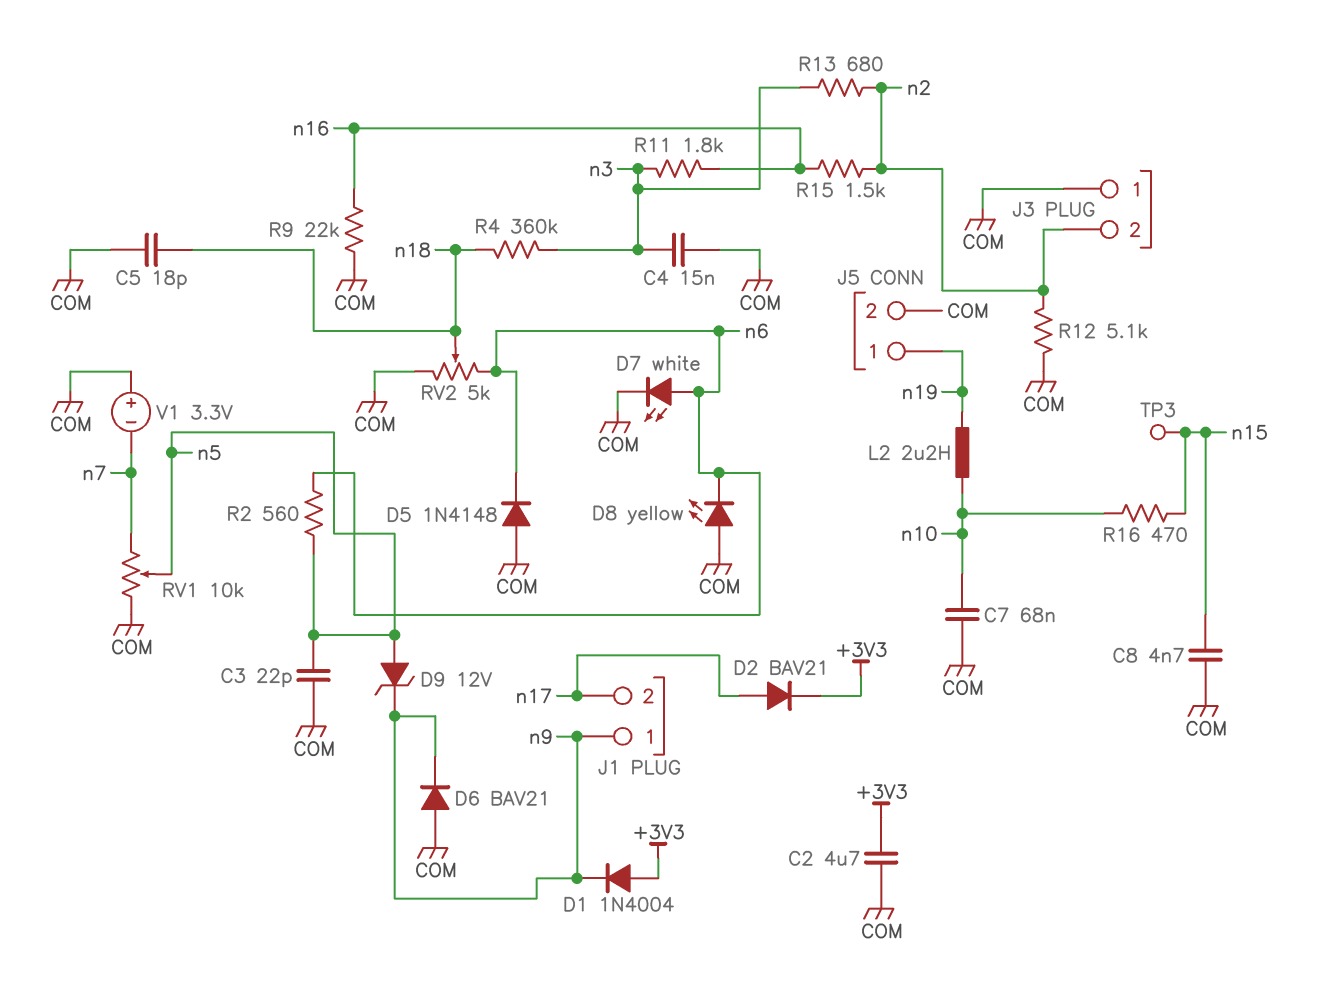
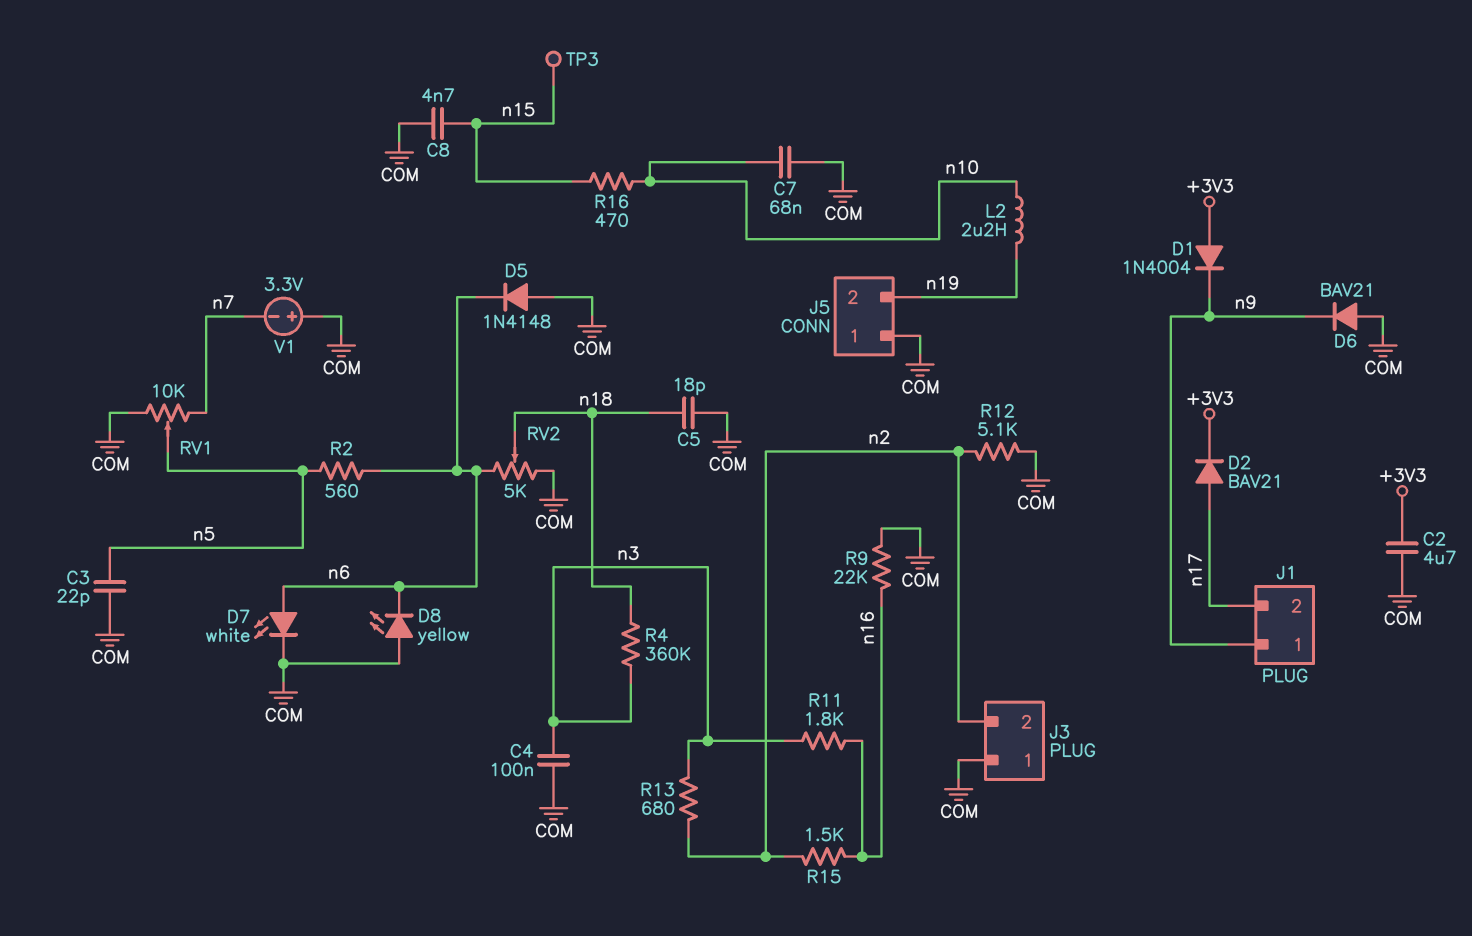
C4: 15nF (COM, n3) -> 100nF (COM, n3)
D9: zener 12V (A n5, K n9) -> none
J5 pin 1: n19 -> COM
J5 pin 2: COM -> n19

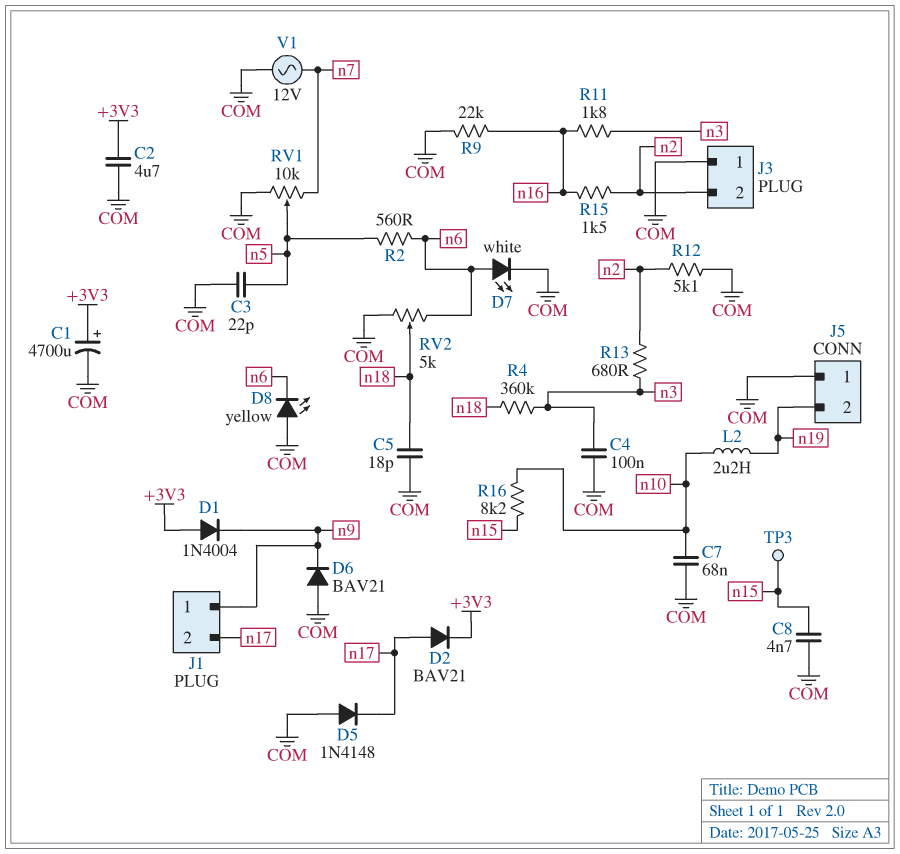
C1: none -> 4700uF (plus +3V3, minus COM)
D5: diode 1N4148 (A COM, K n6) -> diode 1N4148 (A COM, K n17)
R16: 470 (n10, n15) -> 8.2k (n10, n15)
V1: 3.3V (plus COM, minus n7) -> AC 12V (COM, n7)

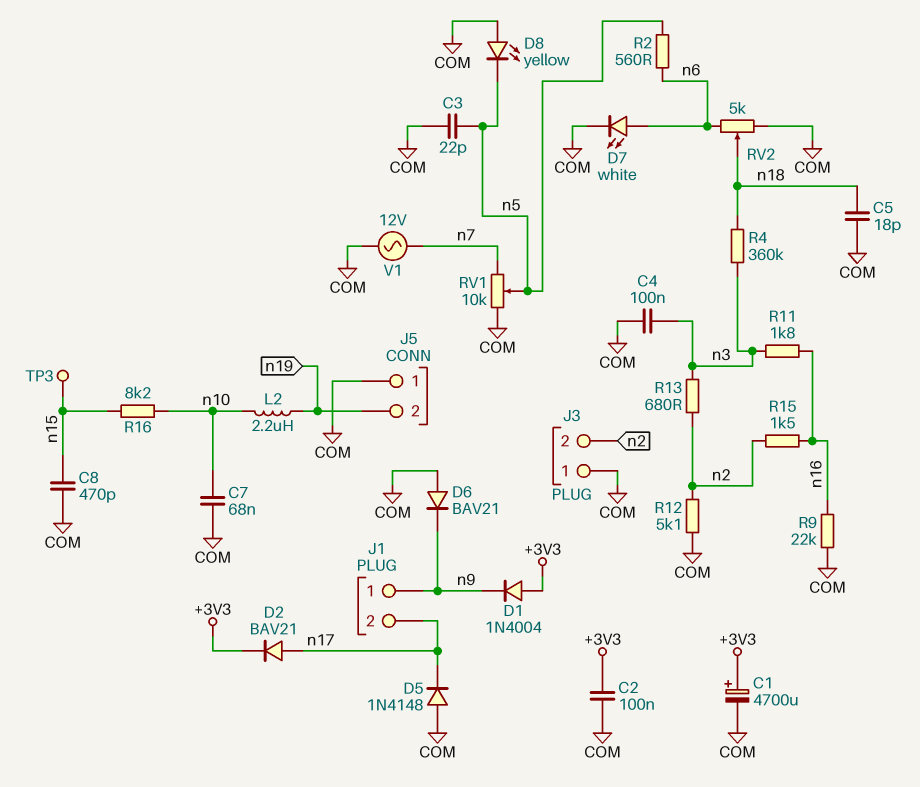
C2: 4.7uF (+3V3, COM) -> 100nF (+3V3, COM)
C8: 4.7nF (COM, n15) -> 470pF (COM, n15)
D8: LED yellow (A COM, K n6) -> LED yellow (A COM, K n5)

